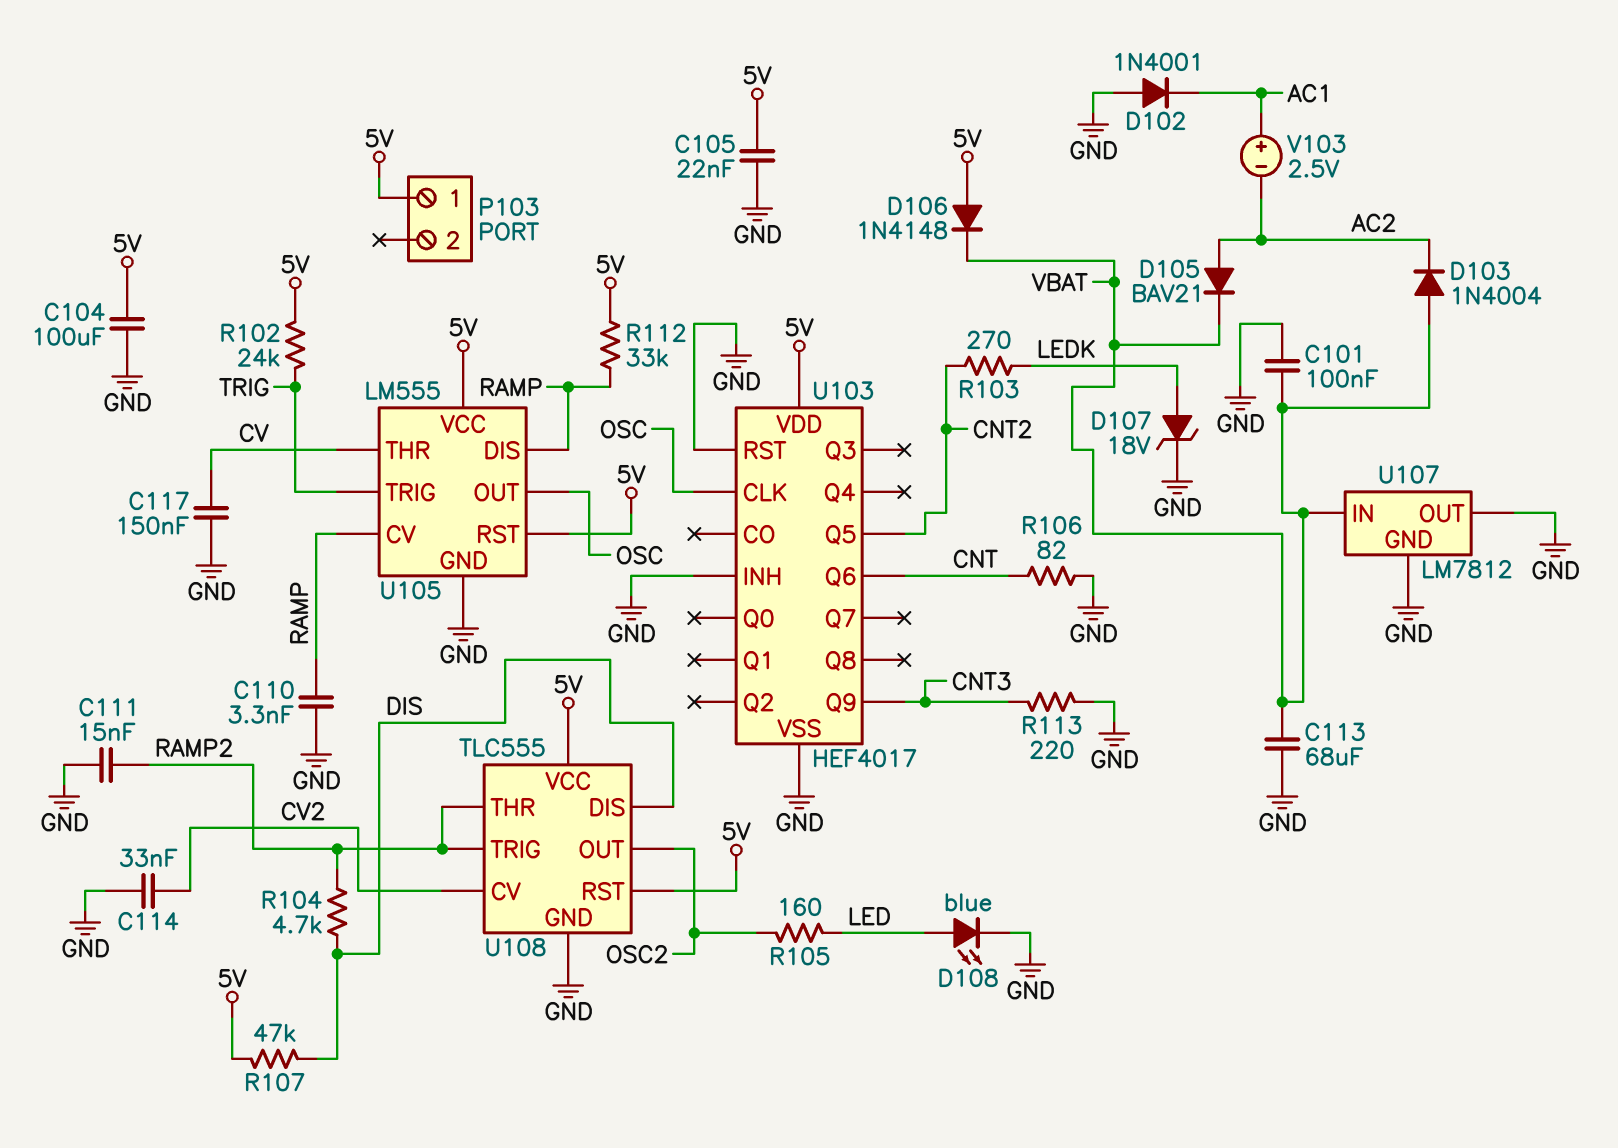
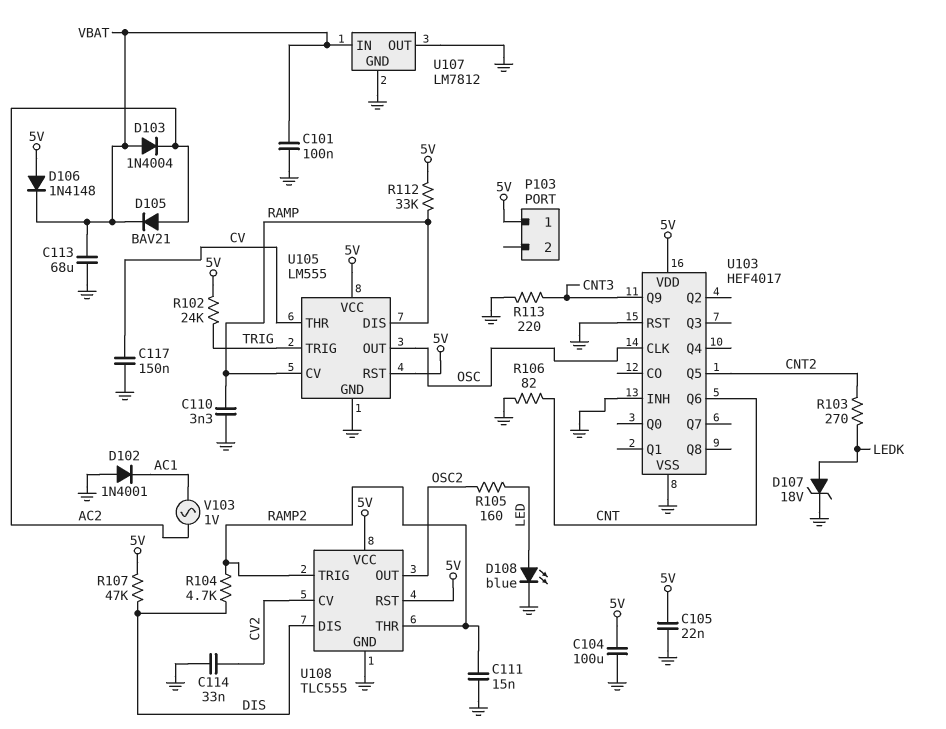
V103: 2.5V (plus AC1, minus AC2) -> AC 1V (AC1, AC2)

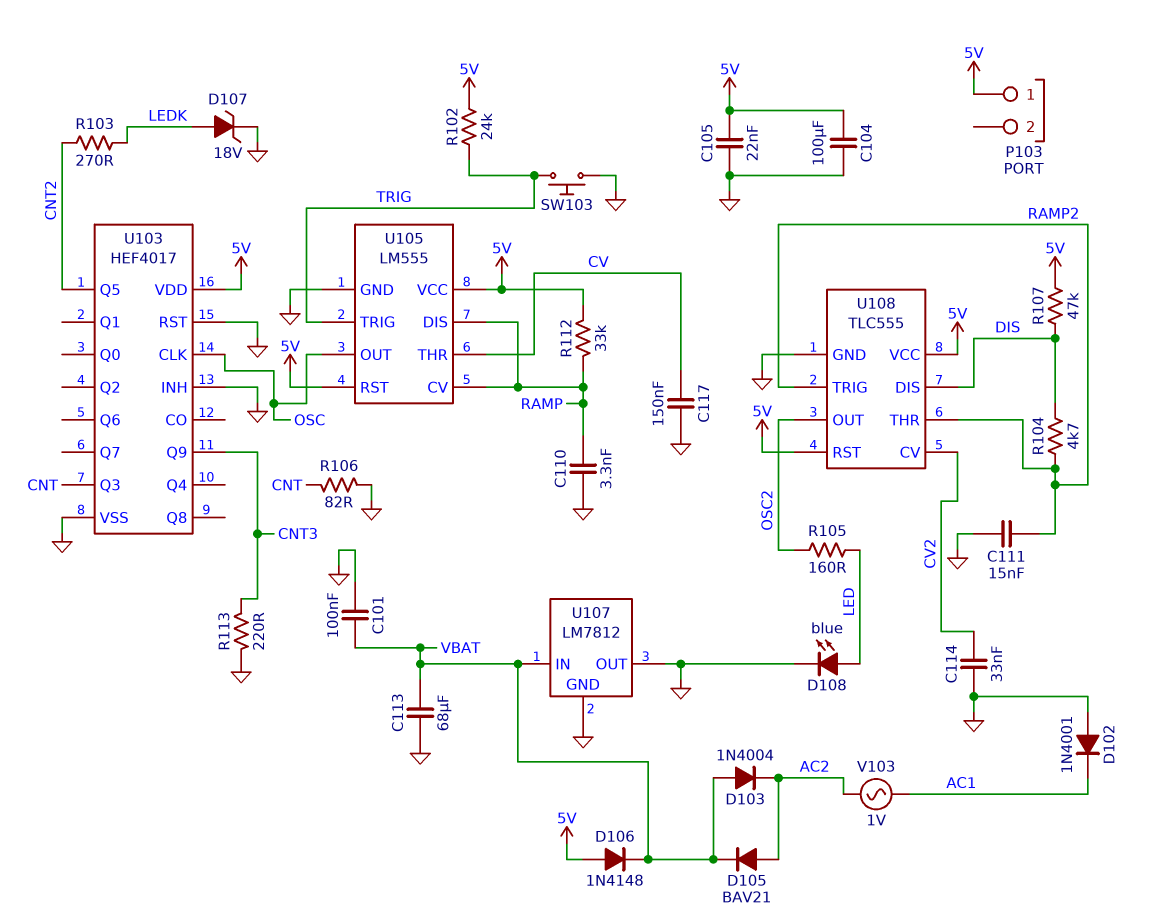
SW103: none -> button (GND, TRIG)
U103 pin Q3: none -> CNT
U103 pin Q6: CNT -> none

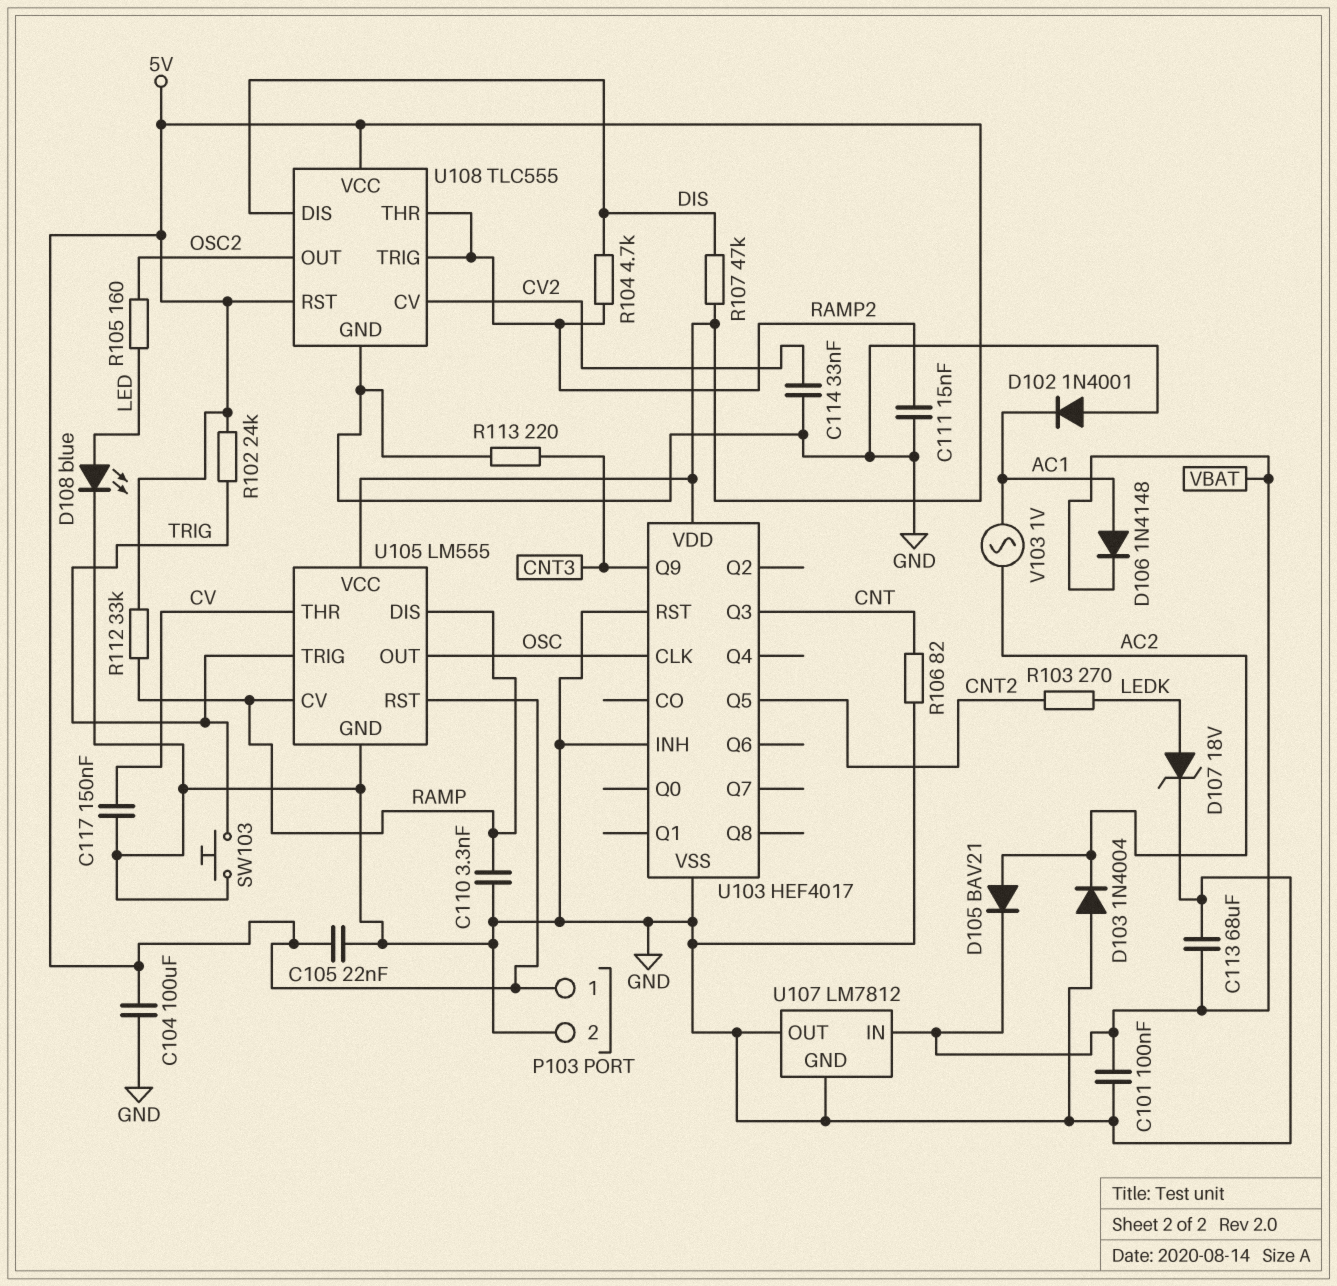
D103: diode 1N4004 (A VBAT, K AC2) -> diode 1N4004 (A GND, K AC2)
D106: diode 1N4148 (A 5V, K VBAT) -> diode 1N4148 (A AC1, K VBAT)
P103 pin 2: none -> GND

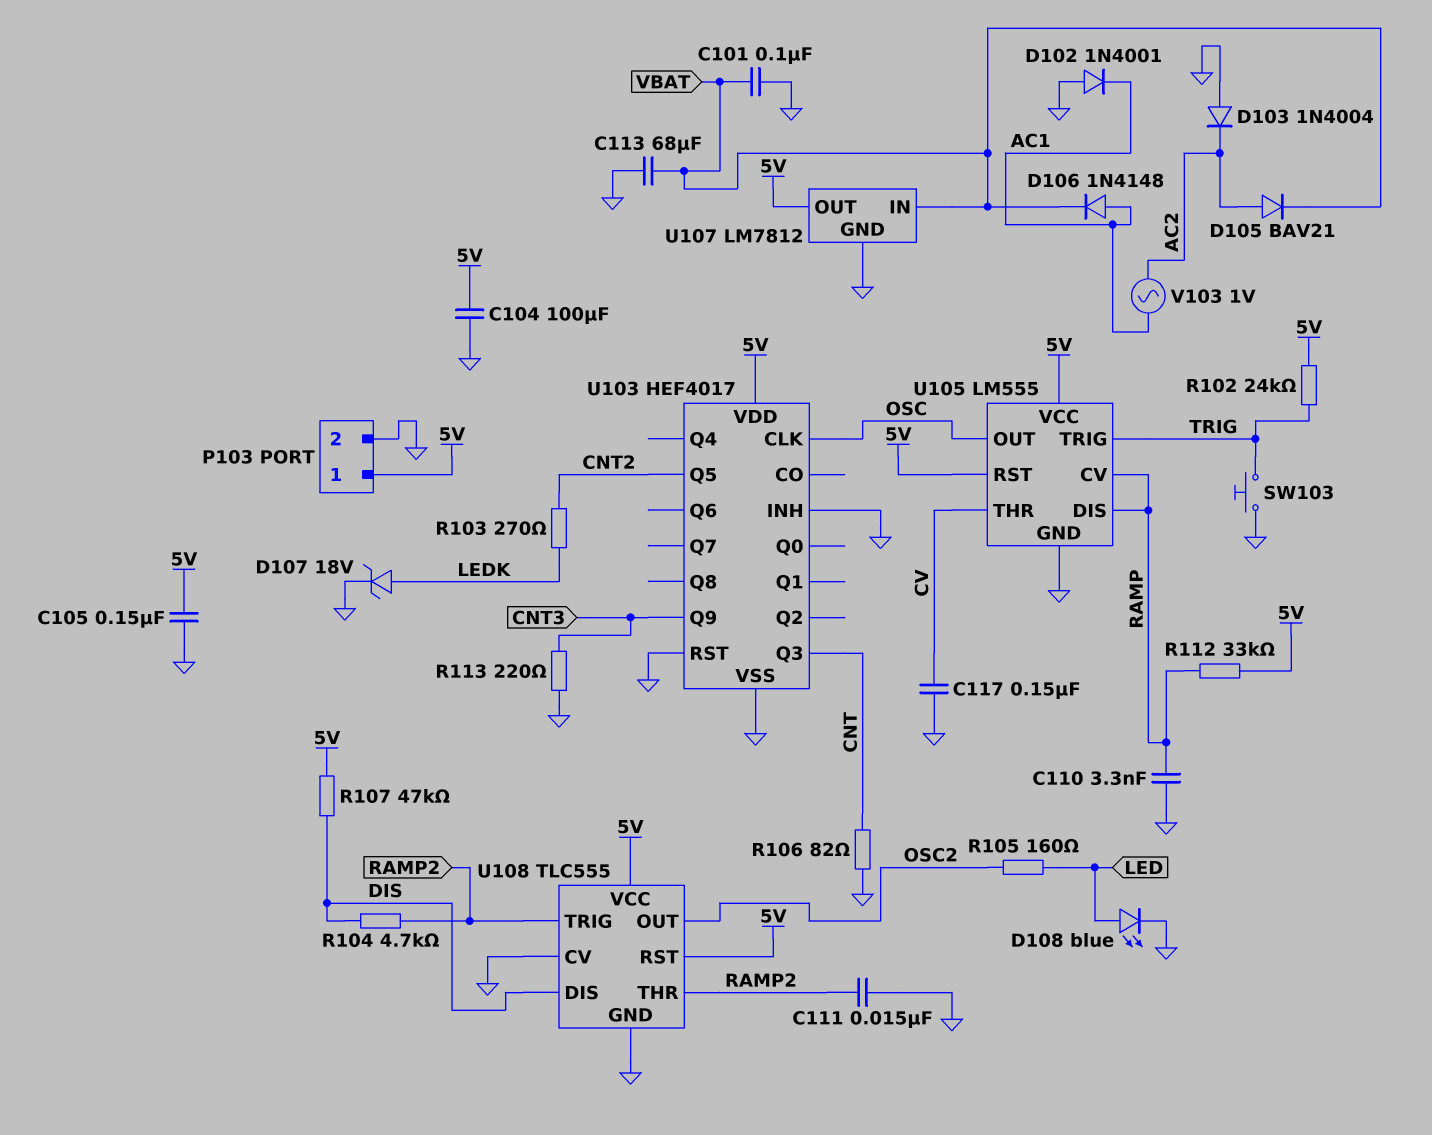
C105: 22nF (5V, GND) -> 150nF (5V, GND)
C114: 33nF (CV2, GND) -> none
U107 pin OUT: GND -> 5V
U108 pin CV: CV2 -> GND

